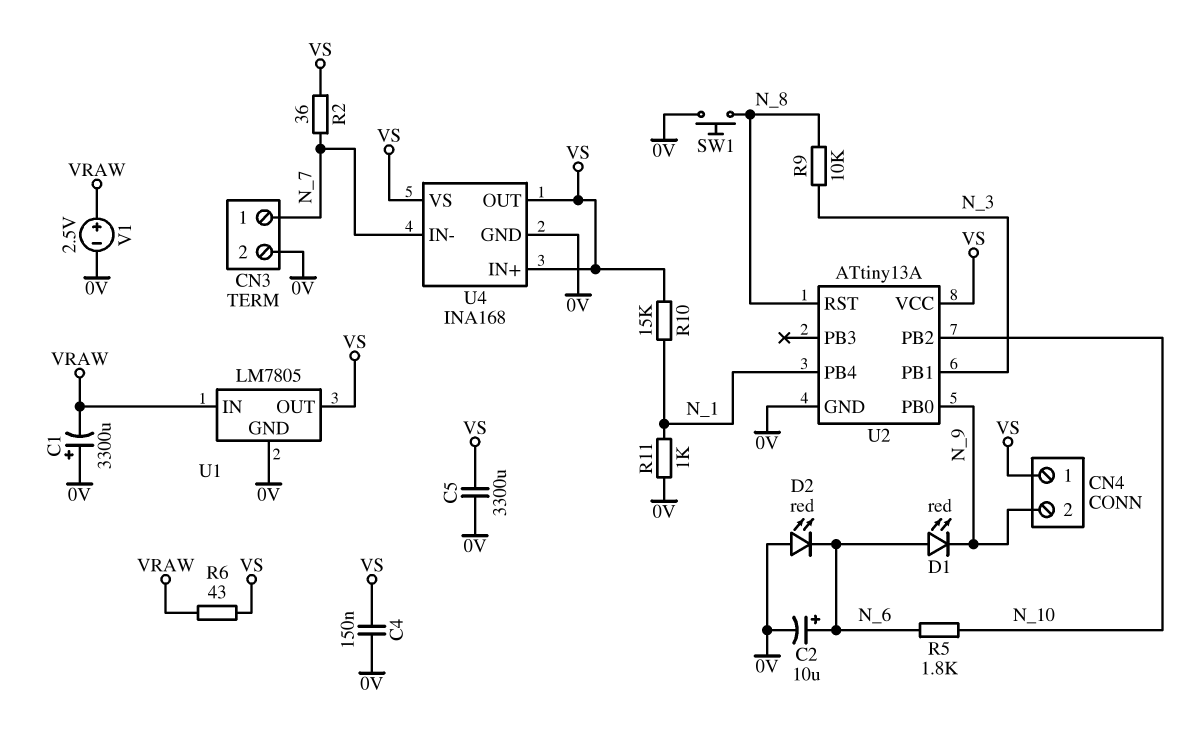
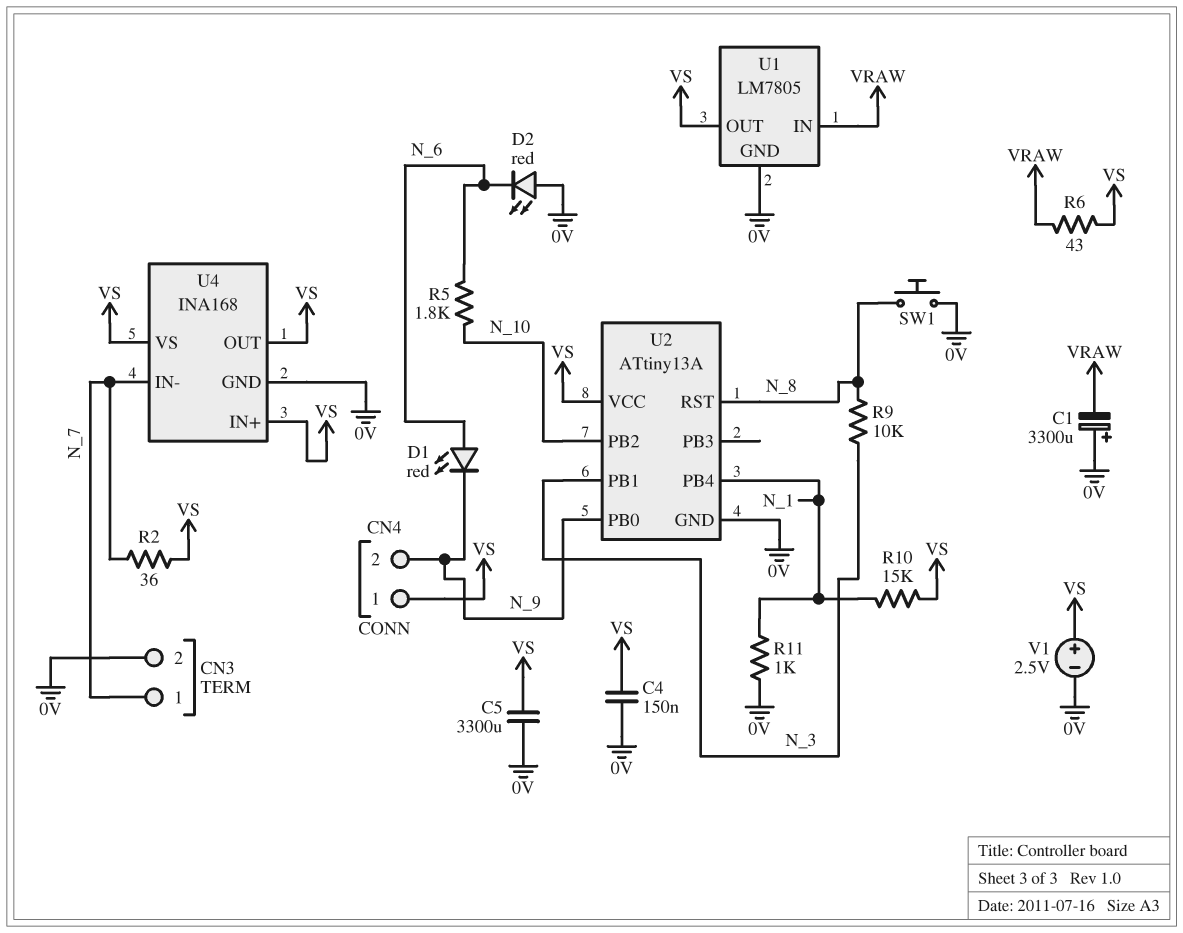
C2: 10uF (plus N_6, minus 0V) -> none
V1: 2.5V (plus VRAW, minus 0V) -> 2.5V (plus VS, minus 0V)

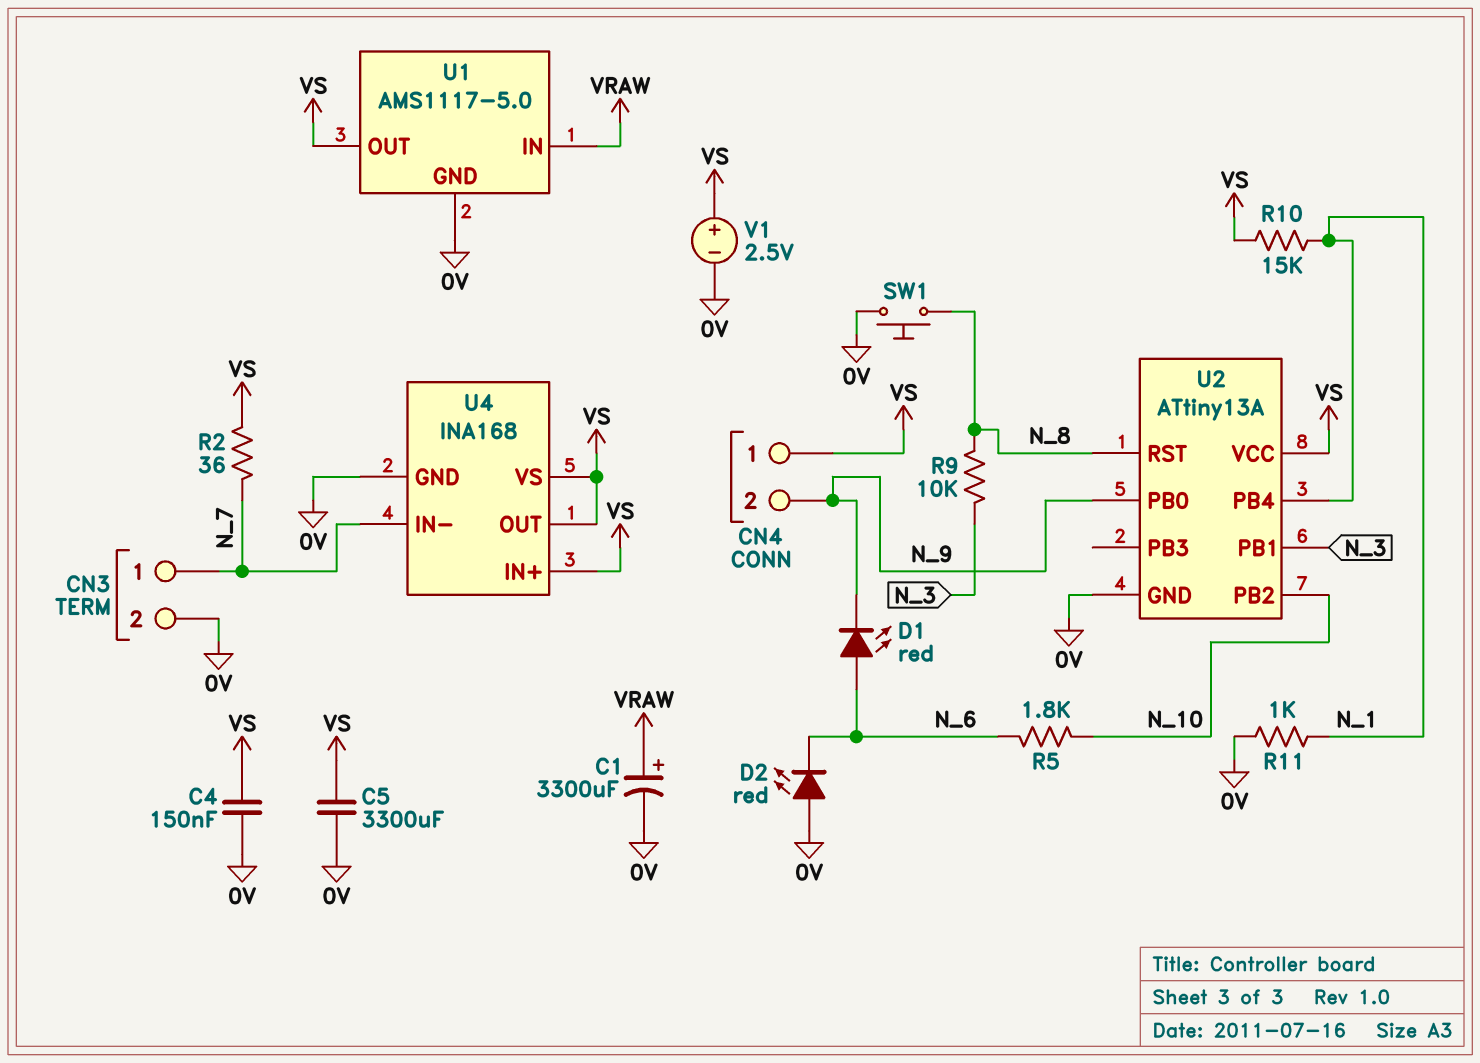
C1: 3300uF (plus 0V, minus VRAW) -> 3300uF (plus VRAW, minus 0V)
R6: 43 (VRAW, VS) -> none
U1: LM7805 -> AMS1117-5.0

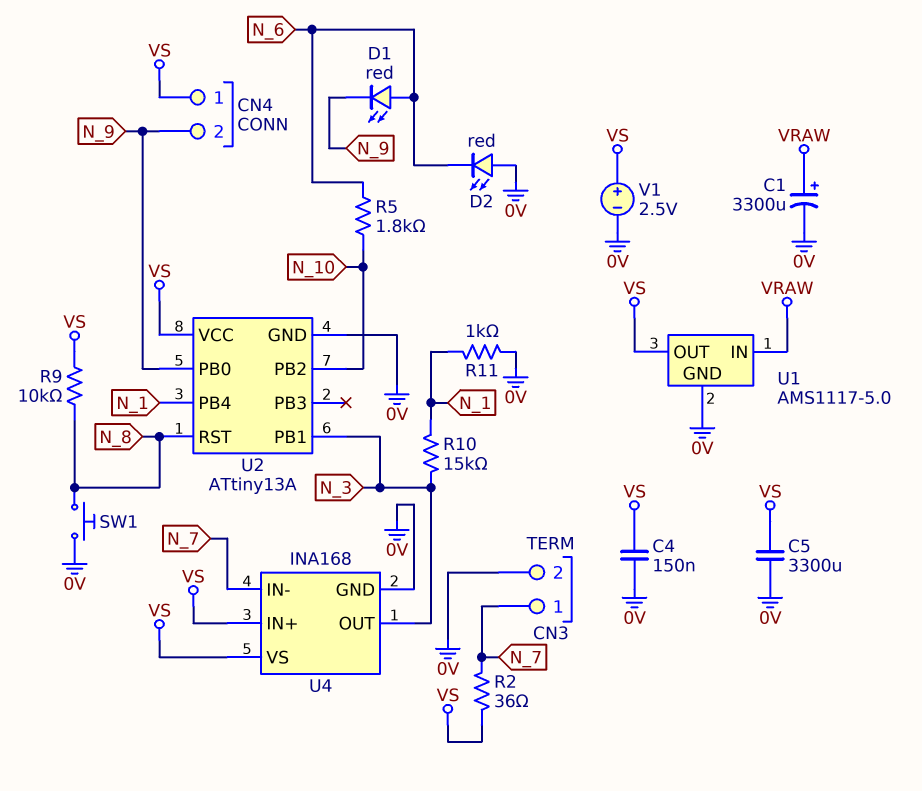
R9: 10k (N_3, N_8) -> 10k (N_8, VS)
R10: 15k (N_1, VS) -> 15k (N_1, N_3)
U4 pin OUT: VS -> N_3

